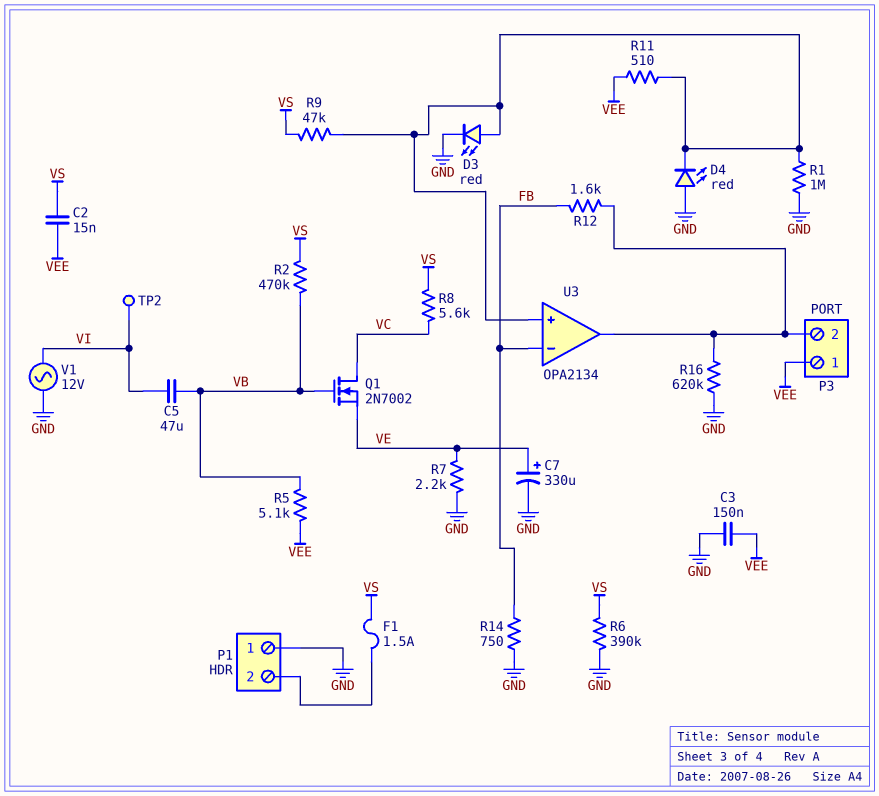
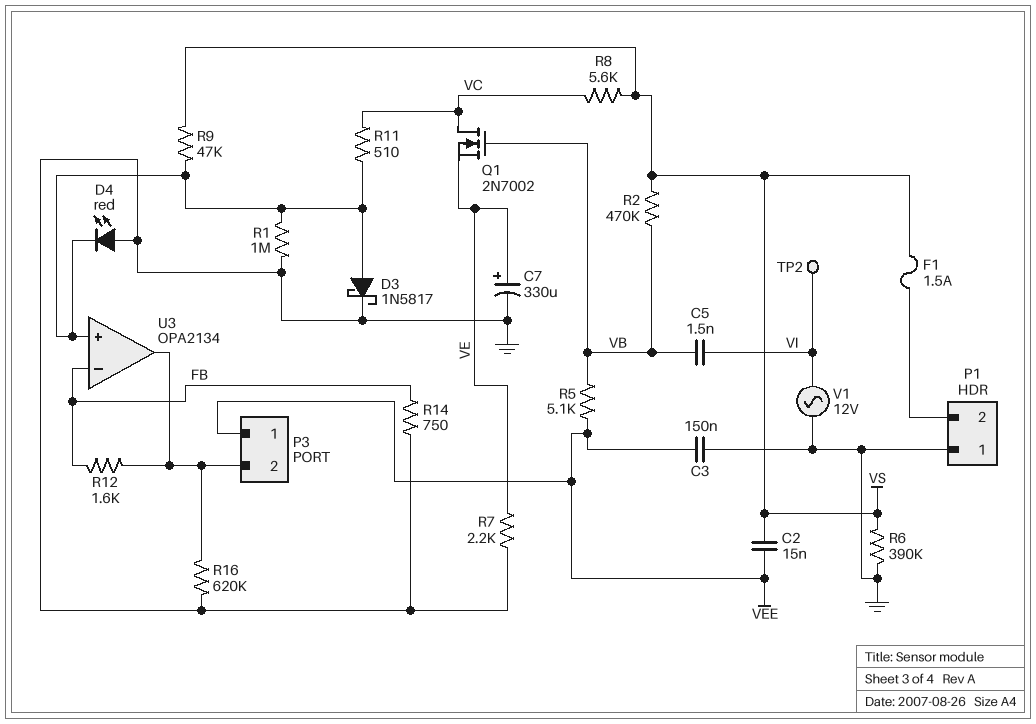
C5: 47uF (VB, VI) -> 1.5nF (VB, VI)
D3: LED red (A U3/in+, K GND) -> schottky 1N5817 (A U3/in+, K GND)
R11: 510 (U3/in+, VEE) -> 510 (U3/in+, VC)

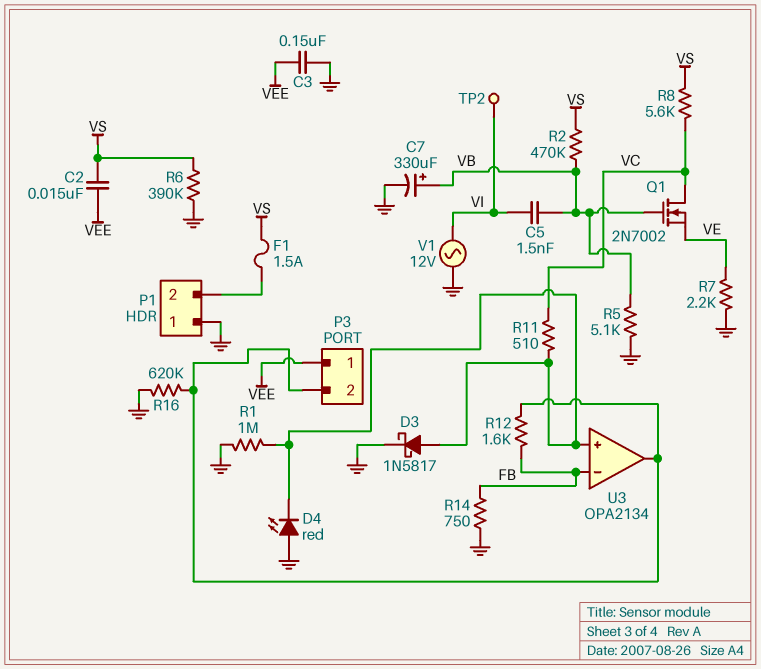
C7: 330uF (plus VE, minus GND) -> 330uF (plus VB, minus GND)
R5: 5.1k (VB, VEE) -> 5.1k (GND, VB)
R9: 47k (U3/in+, VS) -> none

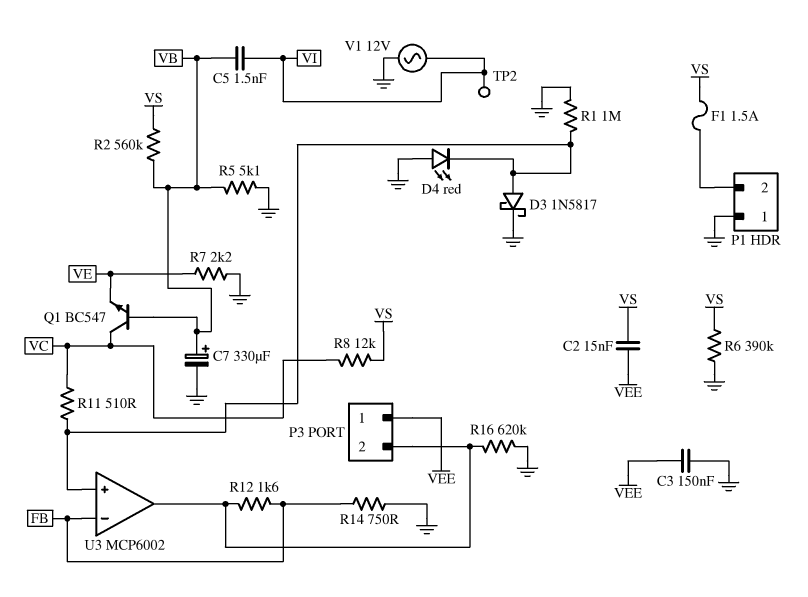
Q1: NMOS 2N7002 (G VB, D VC, S VE) -> NPN BC547 (B VB, C VC, E VE)
R2: 470k (VB, VS) -> 560k (VB, VS)
R8: 5.6k (VC, VS) -> 12k (VC, VS)
U3: OPA2134 -> MCP6002

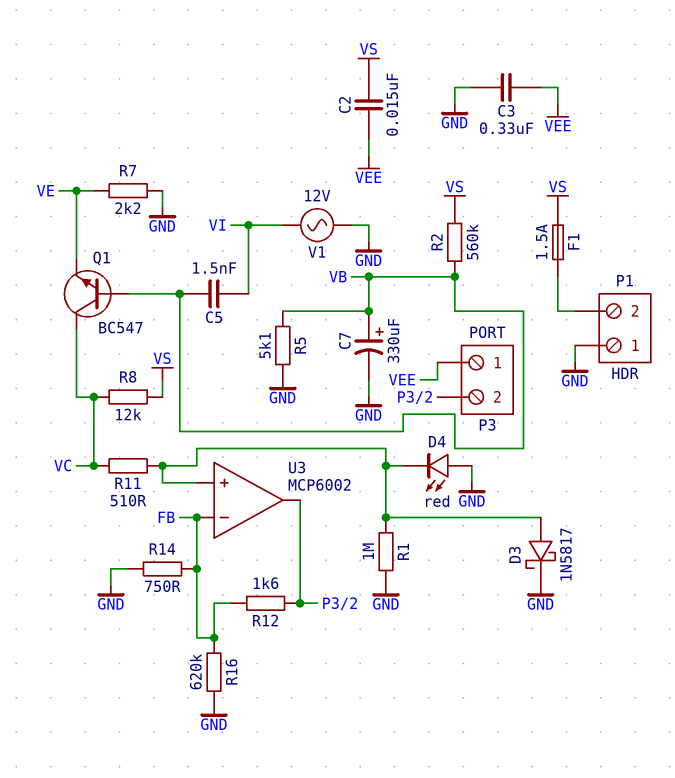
C3: 150nF (GND, VEE) -> 330nF (GND, VEE)
R6: 390k (GND, VS) -> none
R16: 620k (GND, P3/2) -> 620k (FB, GND)
TP2: test point (VI) -> none

